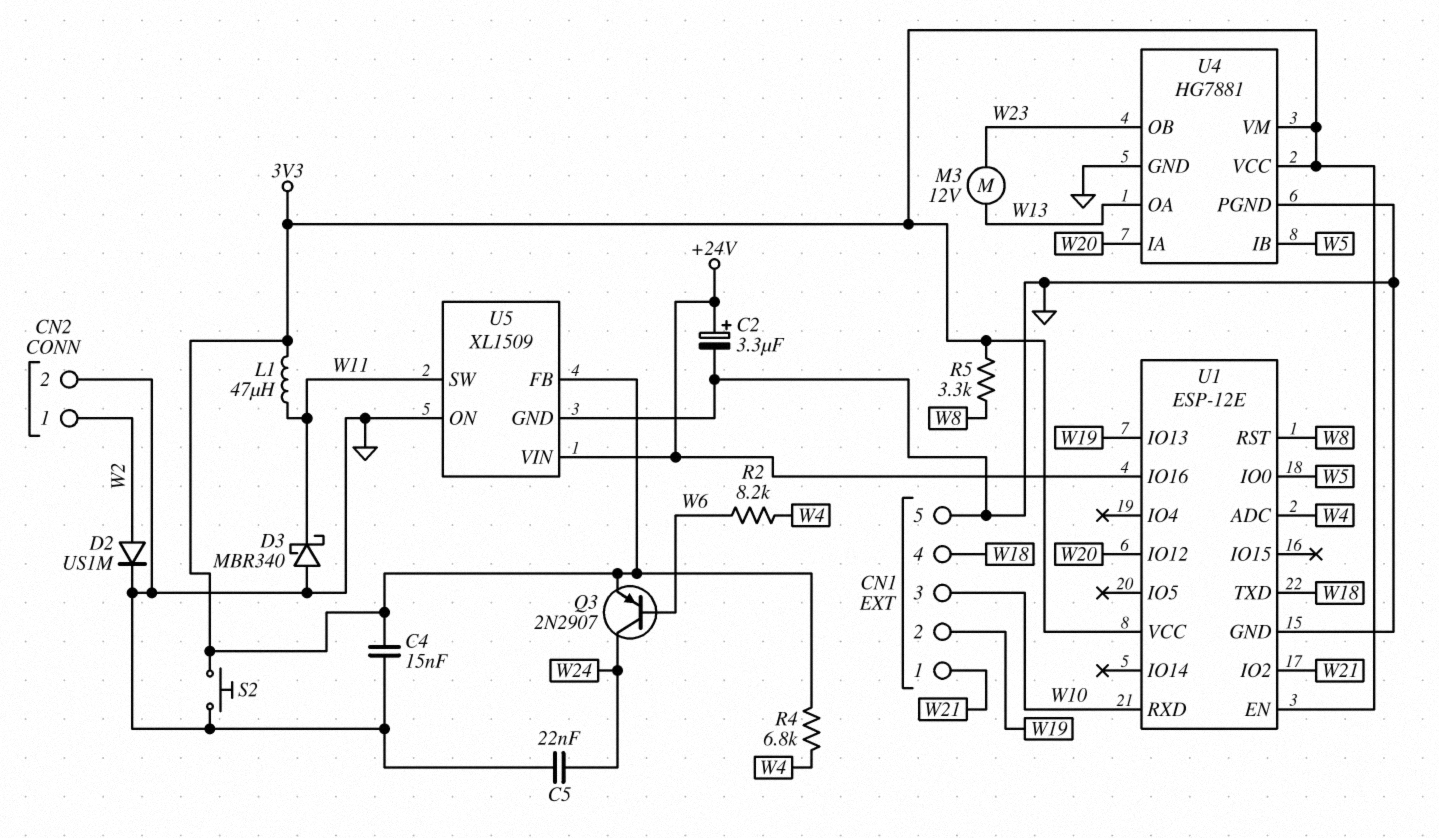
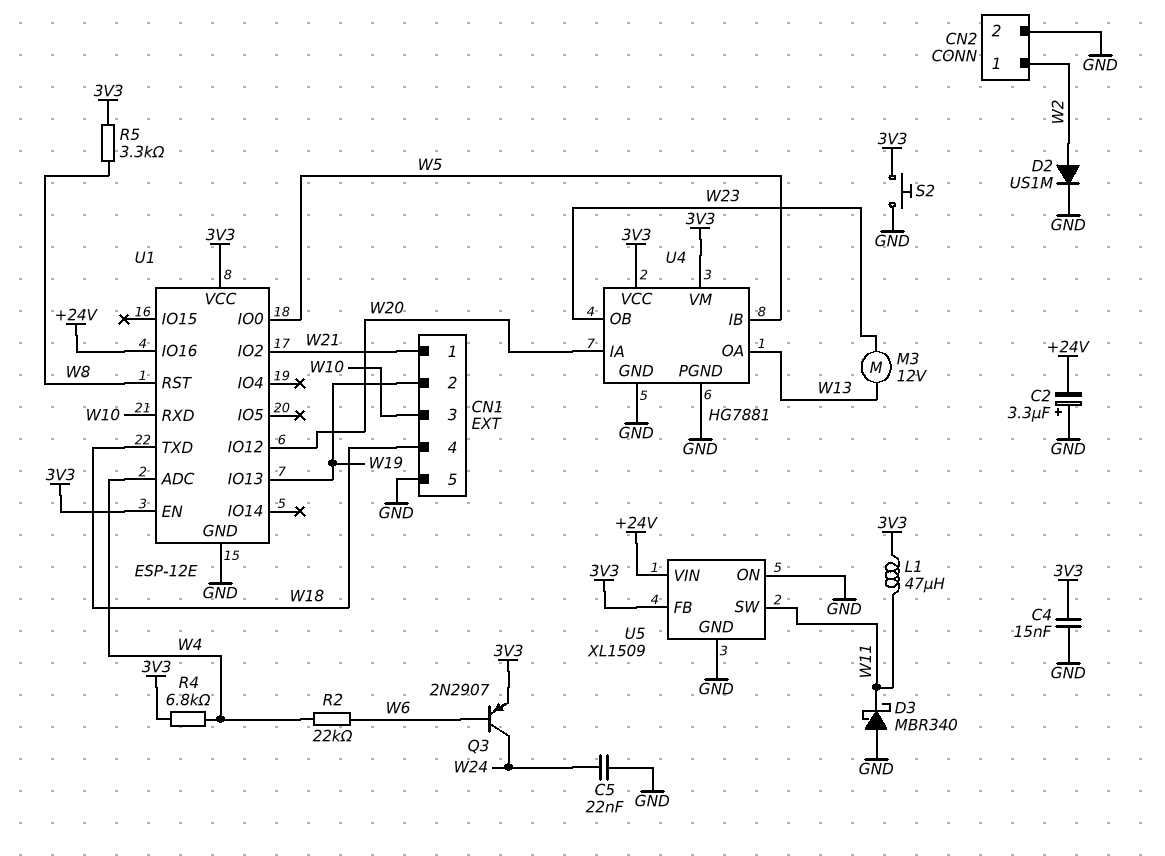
C2: 3.3uF (plus +24V, minus GND) -> 3.3uF (plus GND, minus +24V)
R2: 8.2k (W4, W6) -> 22k (W4, W6)

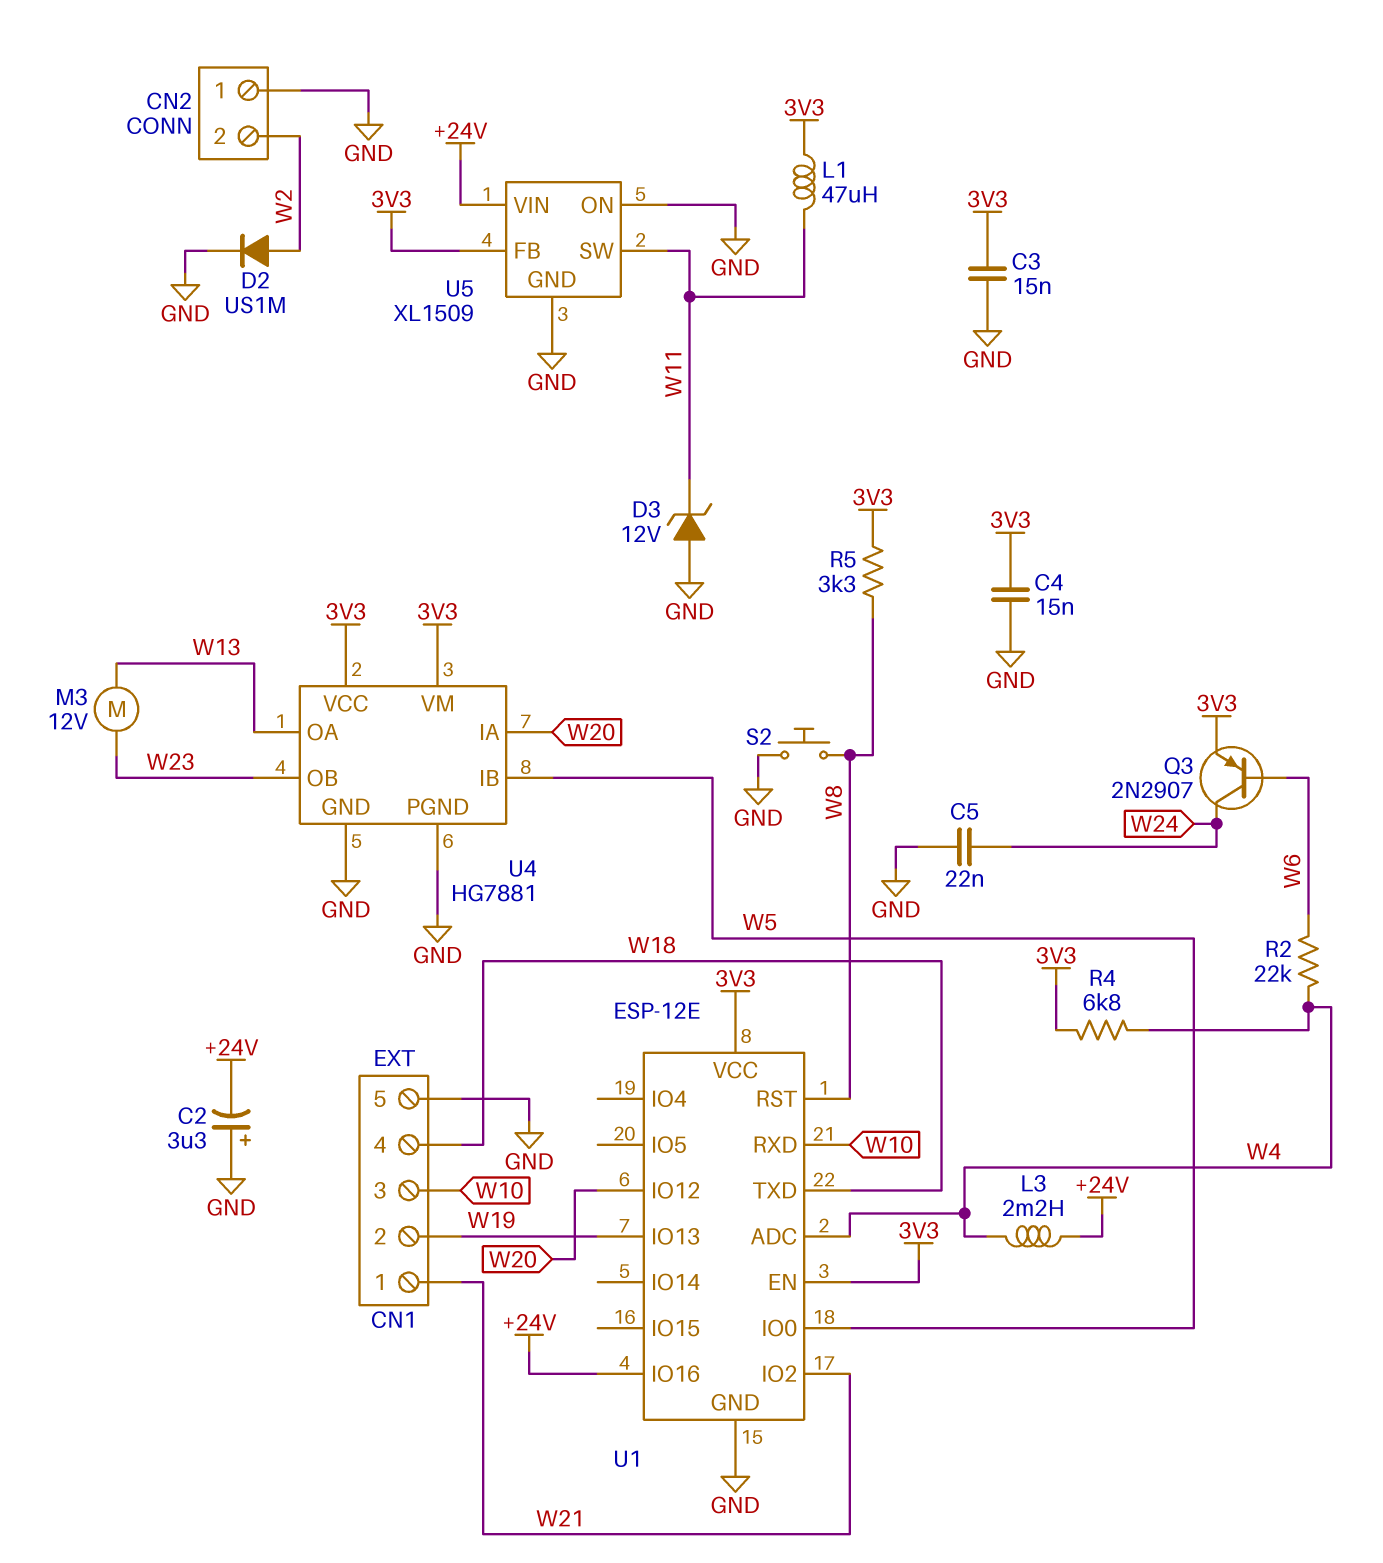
C3: none -> 15nF (3V3, GND)
CN2 pin 1: W2 -> GND
CN2 pin 2: GND -> W2
D3: schottky MBR340 (A GND, K W11) -> zener 12V (A GND, K W11)
L3: none -> 2.2mH (+24V, W4)
S2: button (3V3, GND) -> button (GND, W8)

